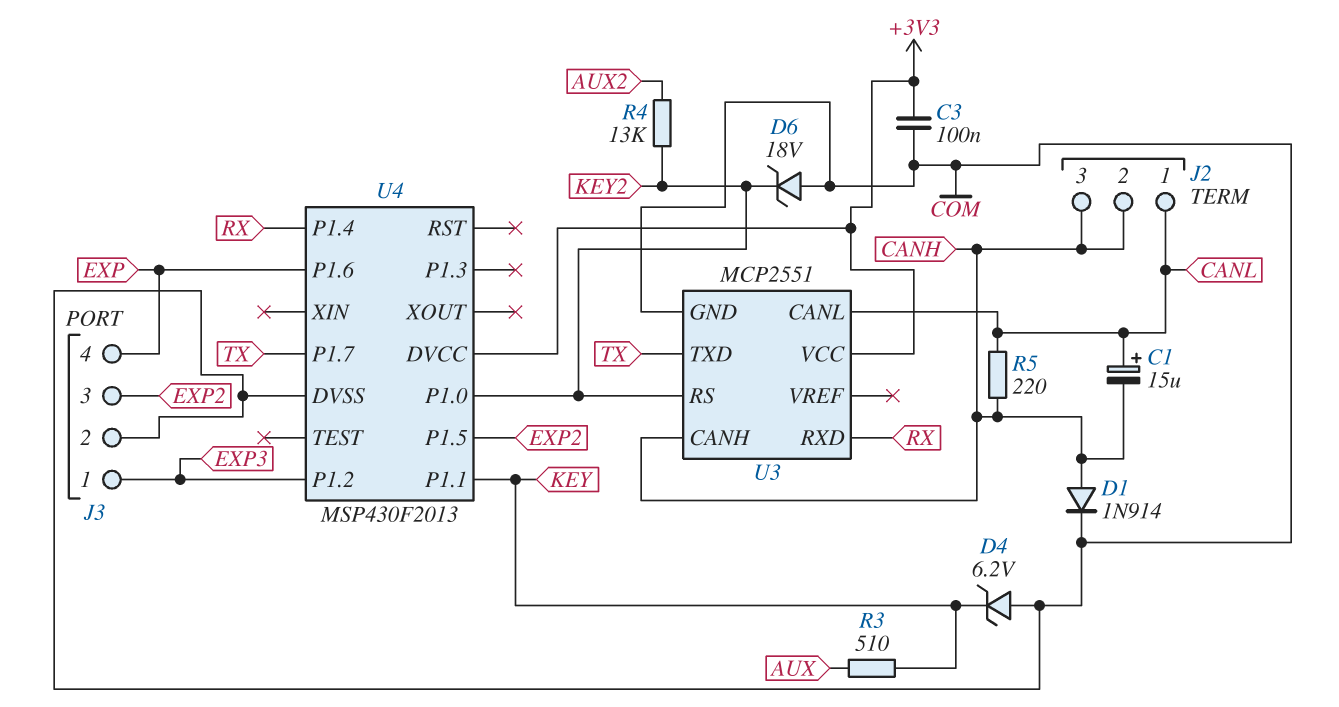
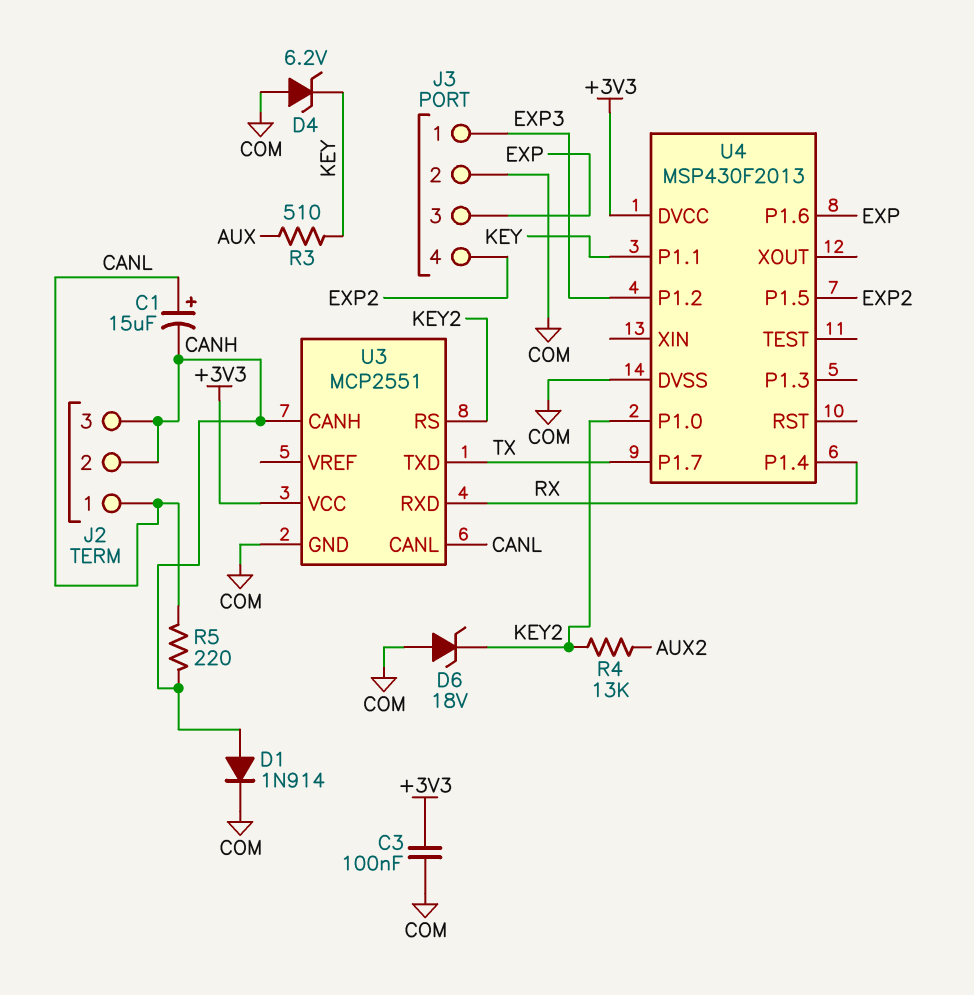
J3 pin 3: EXP2 -> EXP
J3 pin 4: EXP -> EXP2

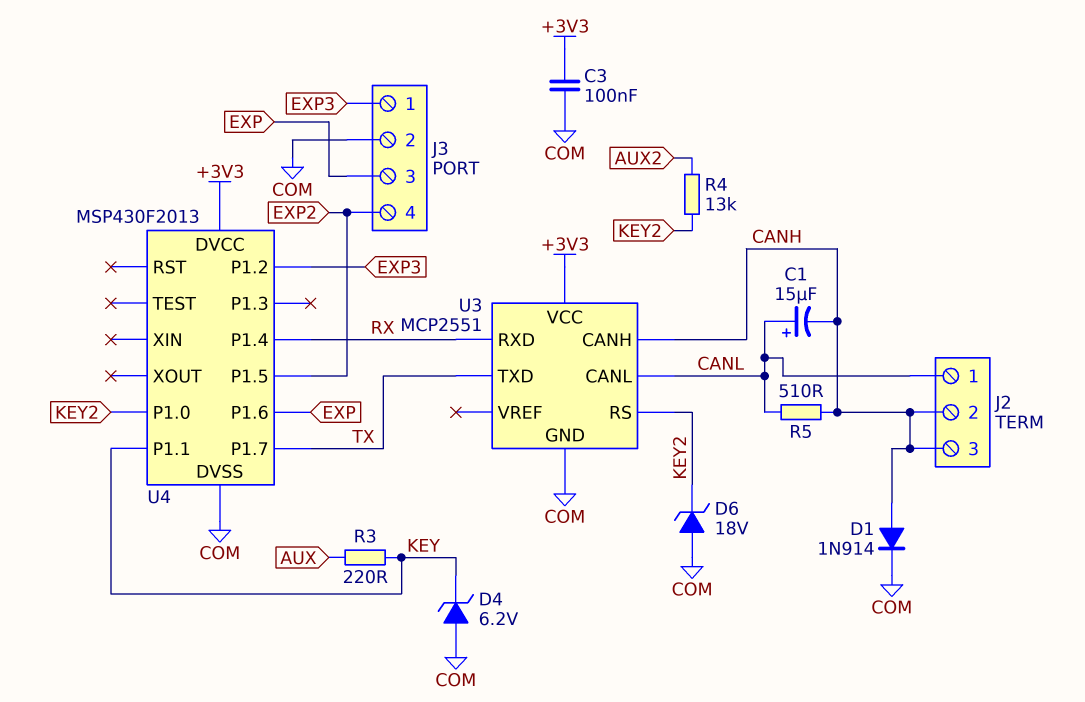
R3: 510 (AUX, KEY) -> 220 (AUX, KEY)
R5: 220 (CANH, CANL) -> 510 (CANH, CANL)

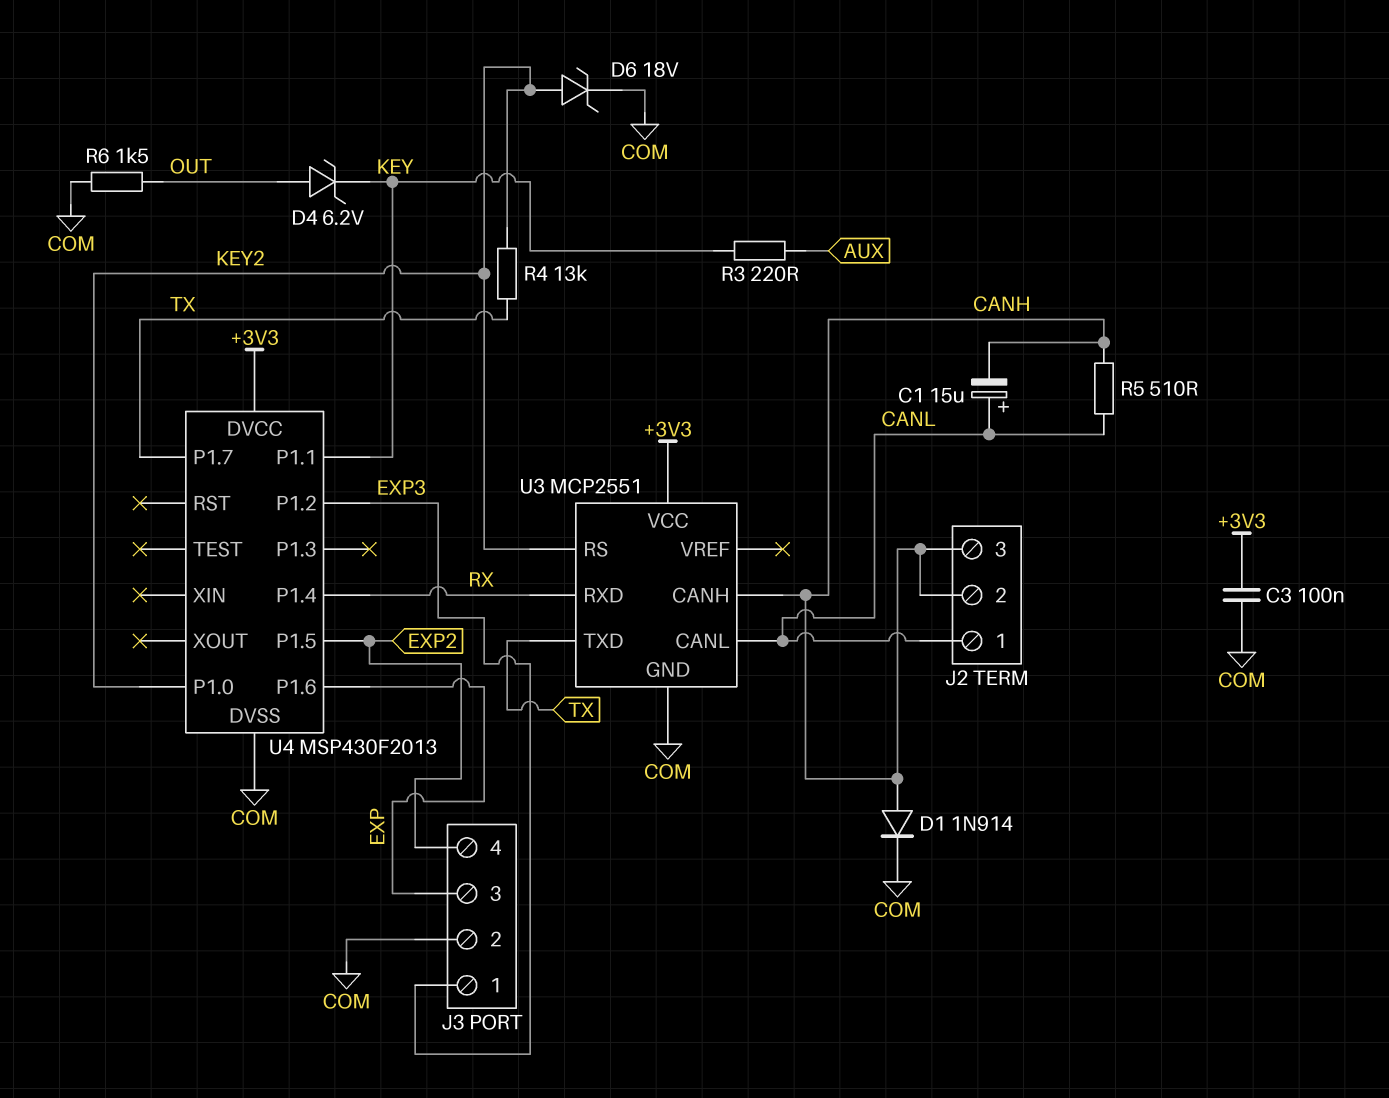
D4: zener 6.2V (A COM, K KEY) -> zener 6.2V (A OUT, K KEY)
D6: zener 18V (A COM, K KEY2) -> zener 18V (A KEY2, K COM)
R4: 13k (AUX2, KEY2) -> 13k (KEY2, TX)
R6: none -> 1.5k (COM, OUT)

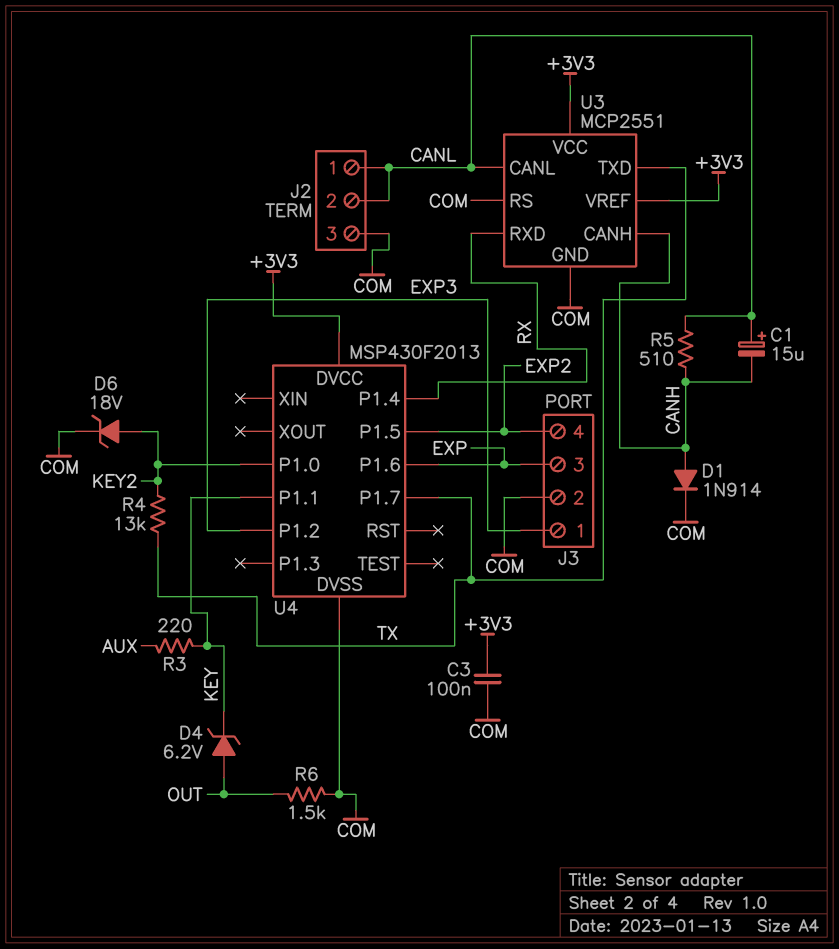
J2 pin 2: CANH -> CANL
J2 pin 3: CANH -> COM
U3 pin RS: KEY2 -> COM
U3 pin VREF: none -> +3V3

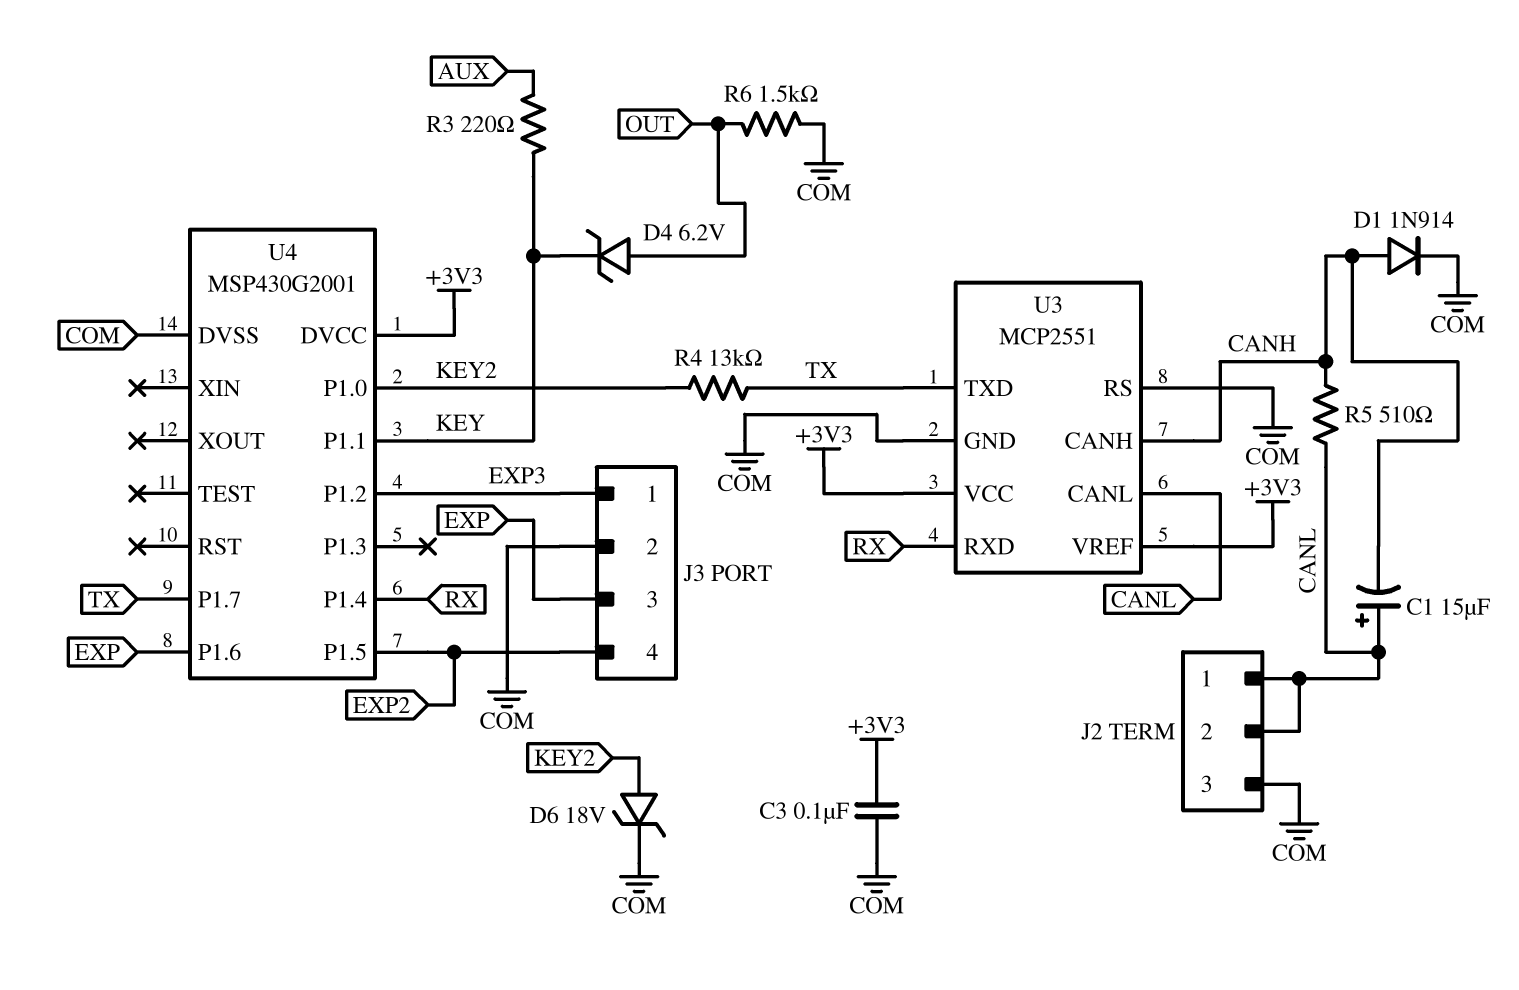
U4: MSP430F2013 -> MSP430G2001

